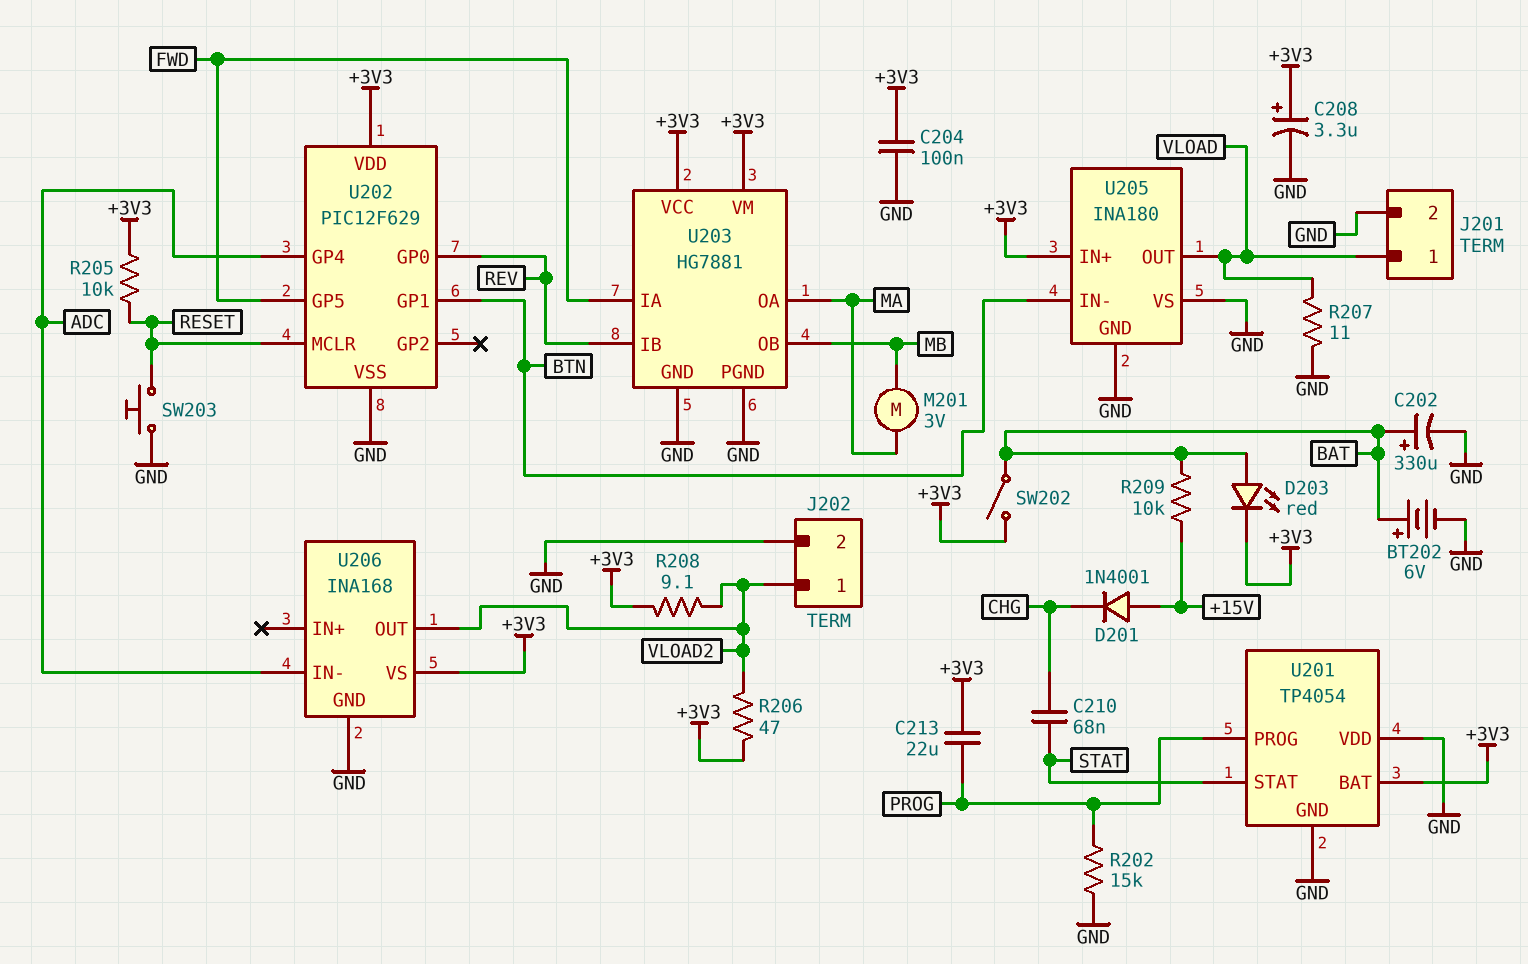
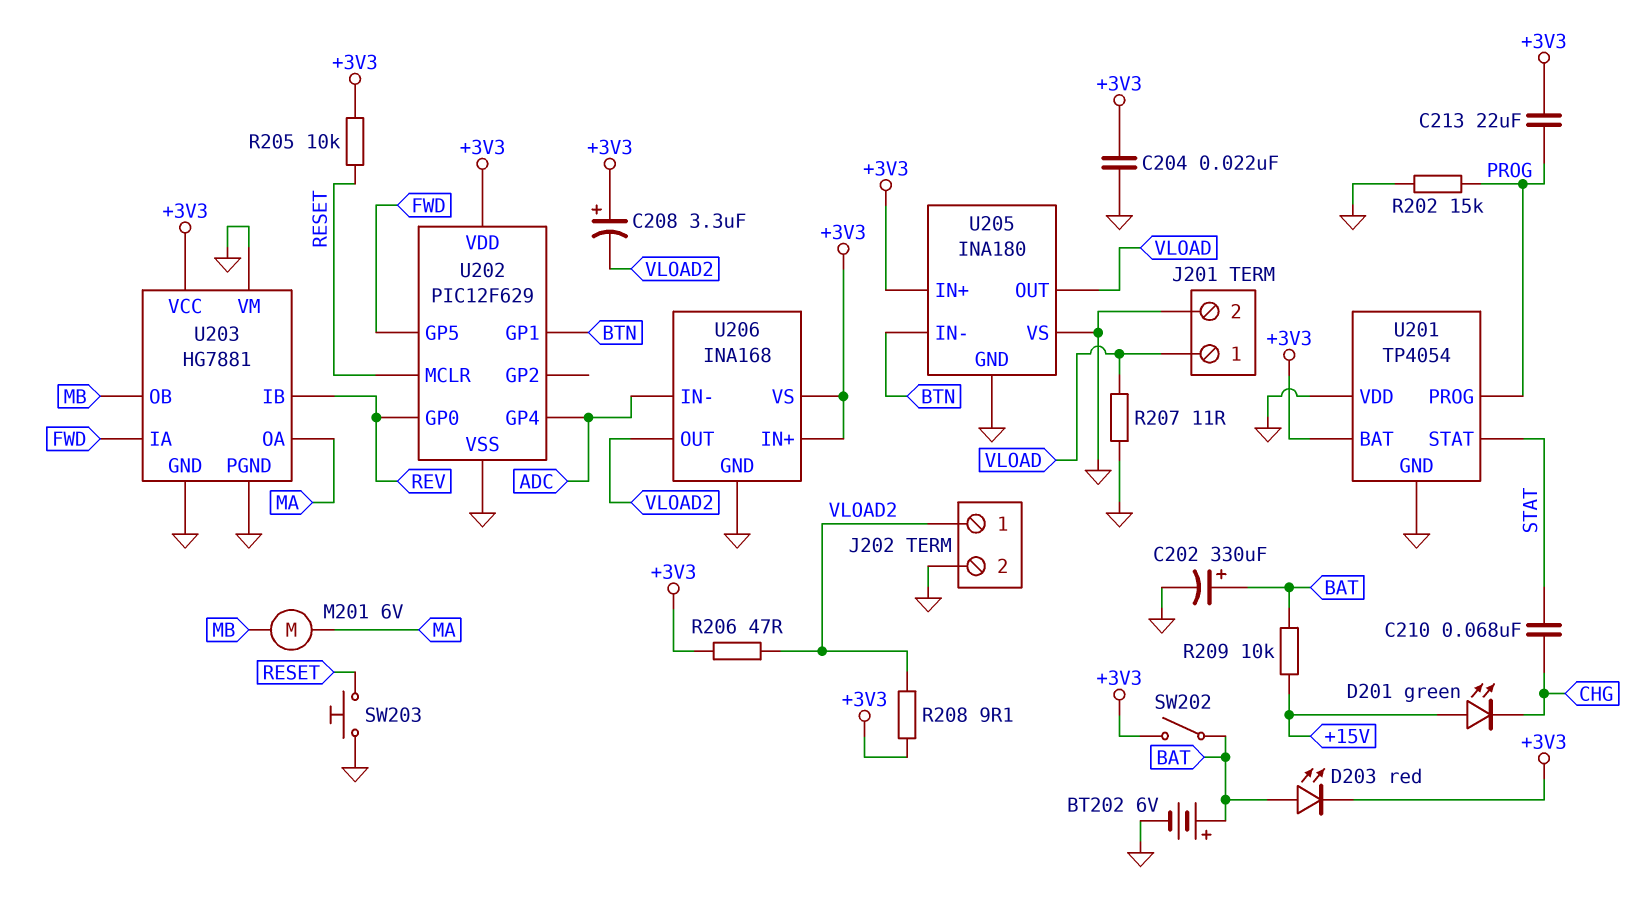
C204: 100nF (+3V3, GND) -> 22nF (+3V3, GND)
C208: 3.3uF (plus +3V3, minus GND) -> 3.3uF (plus +3V3, minus VLOAD2)
D201: diode 1N4001 (A +15V, K CHG) -> LED green (A +15V, K CHG)
M201: motor 3V (MA, MB) -> motor 6V (MA, MB)
U203 pin VM: +3V3 -> GND
U206 pin IN+: none -> +3V3

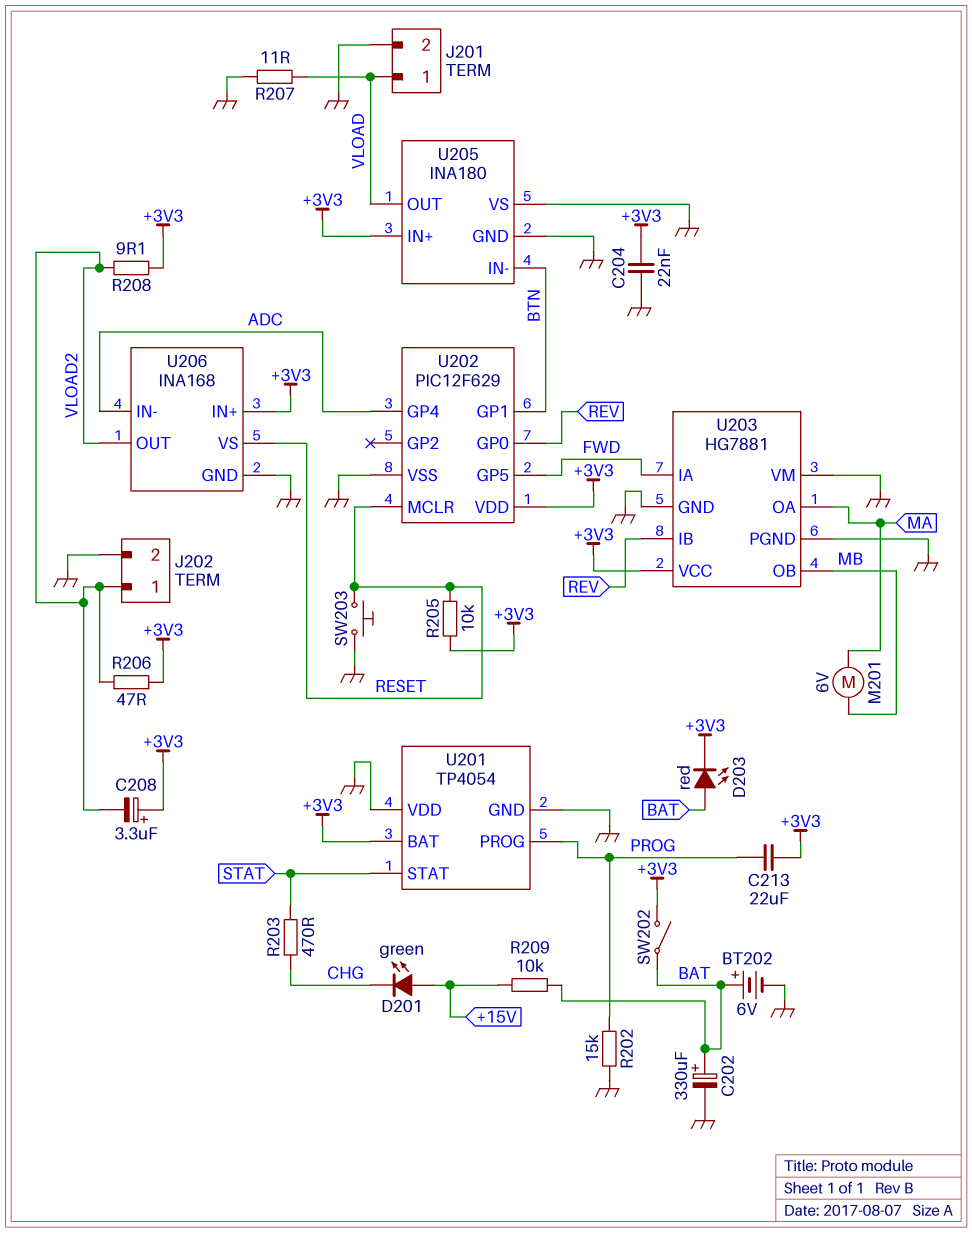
C210: 68nF (CHG, STAT) -> none
R203: none -> 470 (CHG, STAT)
U206 pin VS: +3V3 -> RESET

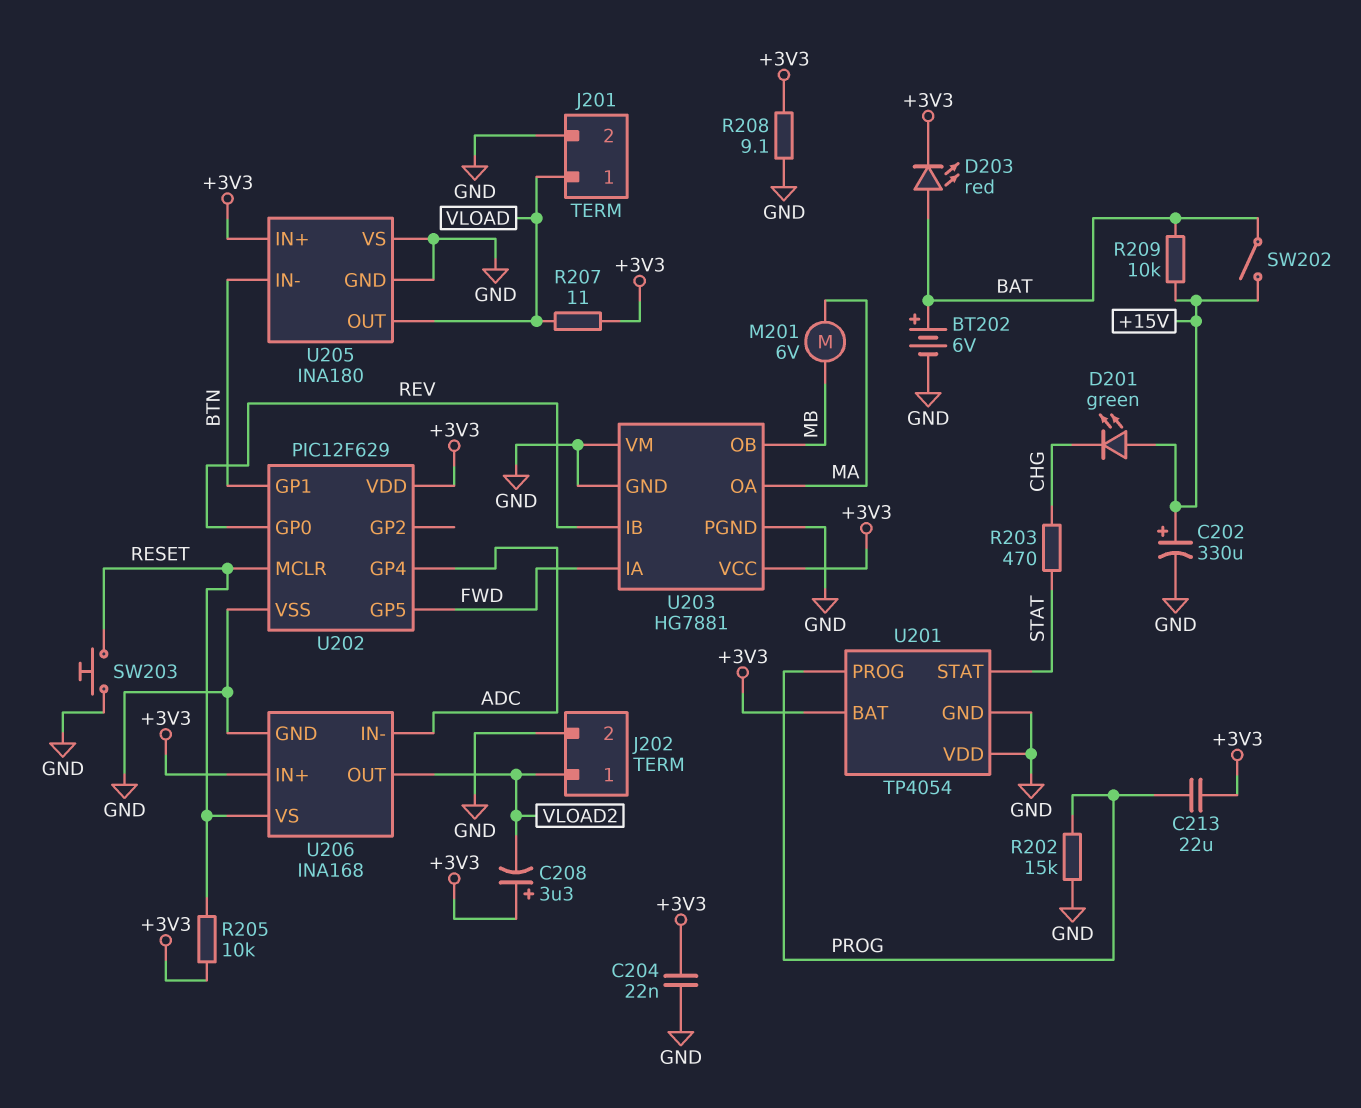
C202: 330uF (plus BAT, minus GND) -> 330uF (plus +15V, minus GND)
R206: 47 (+3V3, VLOAD2) -> none
R207: 11 (GND, VLOAD) -> 11 (+3V3, VLOAD)
R208: 9.1 (+3V3, VLOAD2) -> 9.1 (+3V3, GND)
SW202: switch (+3V3, BAT) -> switch (+15V, BAT)

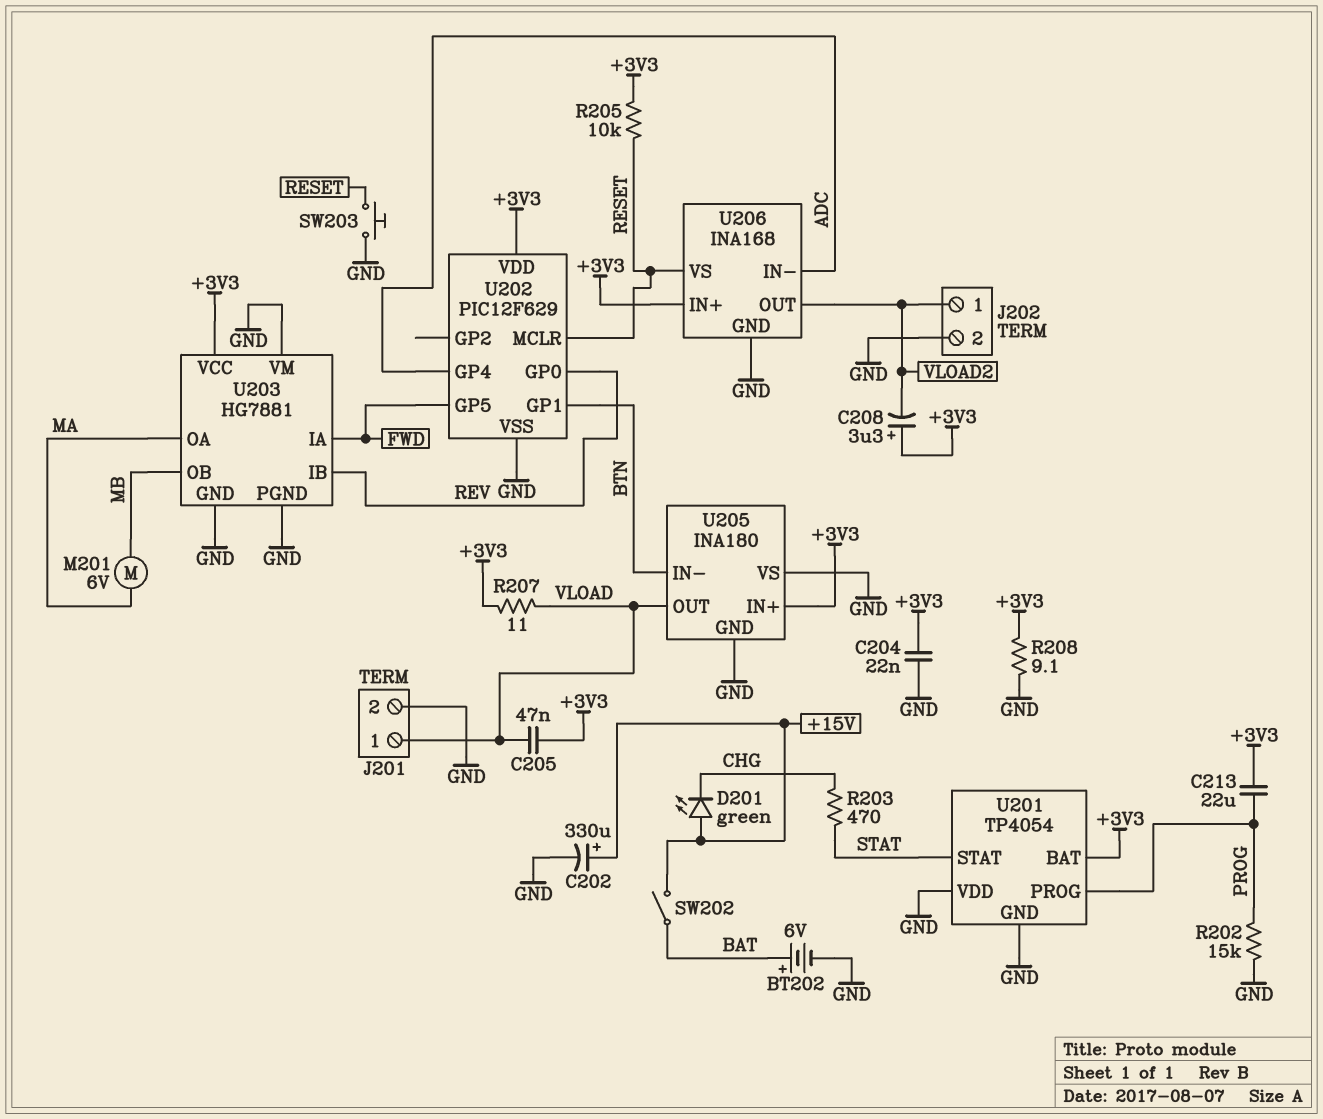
C205: none -> 47nF (+3V3, VLOAD)
D203: LED red (A BAT, K +3V3) -> none
R209: 10k (+15V, BAT) -> none

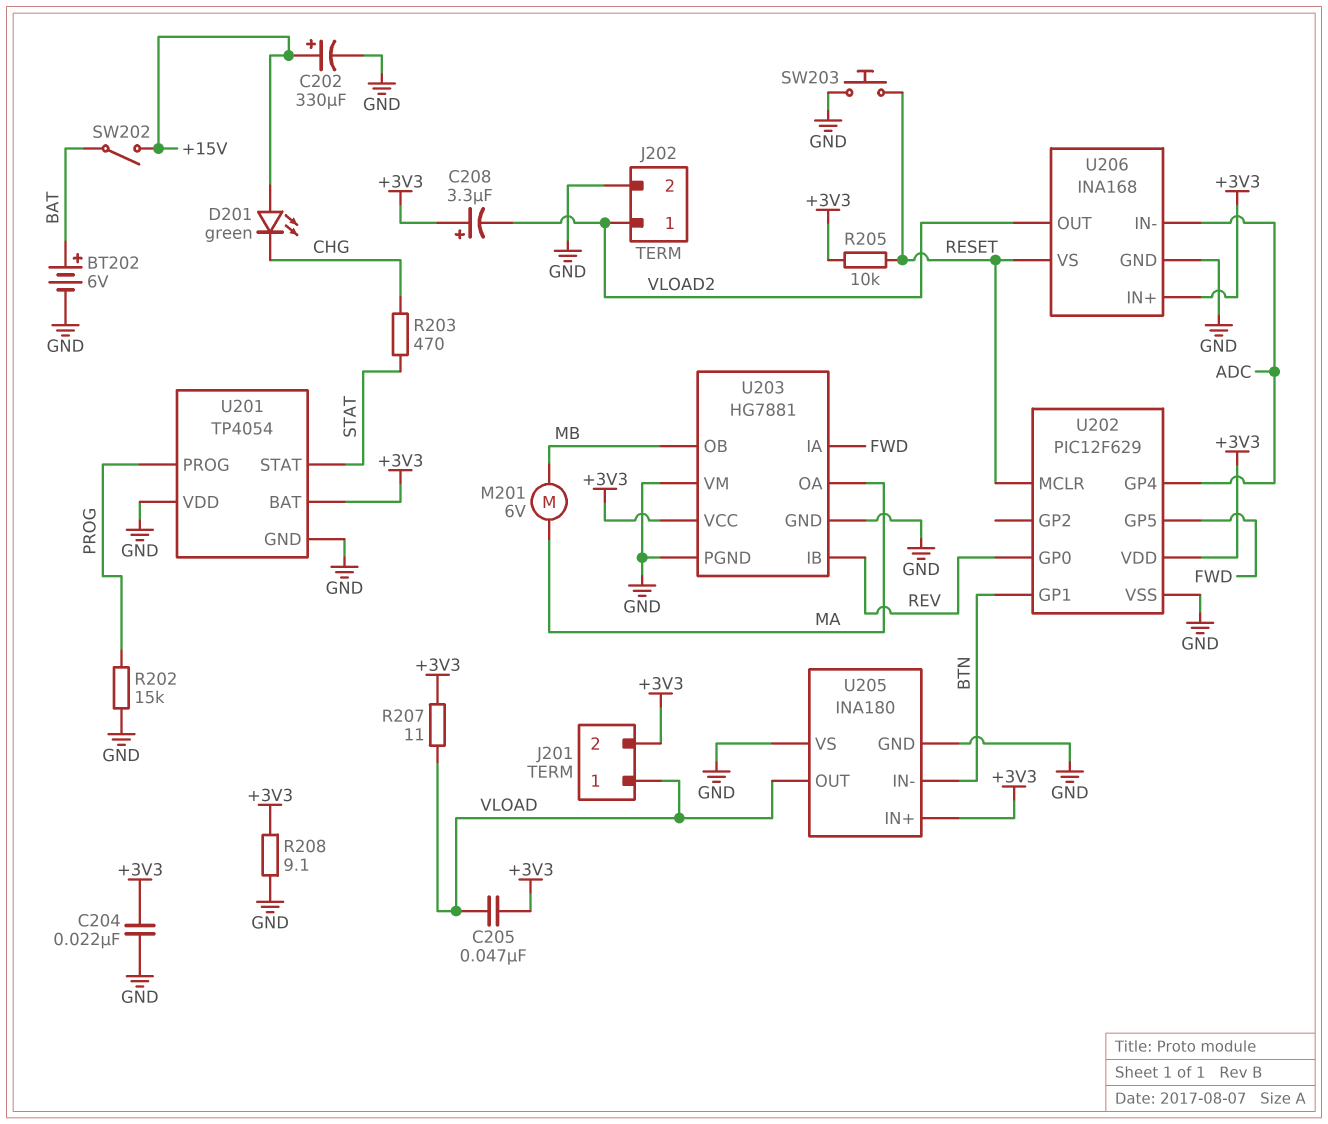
C213: 22uF (+3V3, PROG) -> none
J201 pin 2: GND -> +3V3

